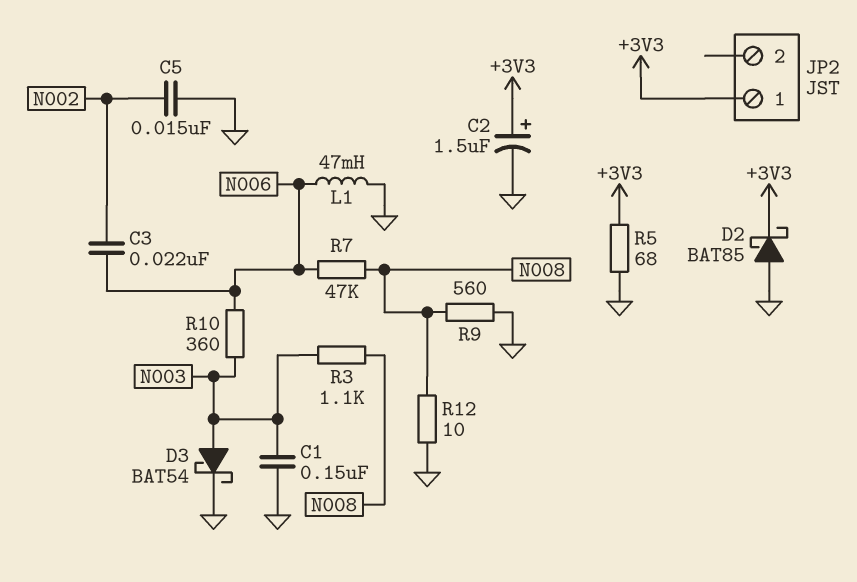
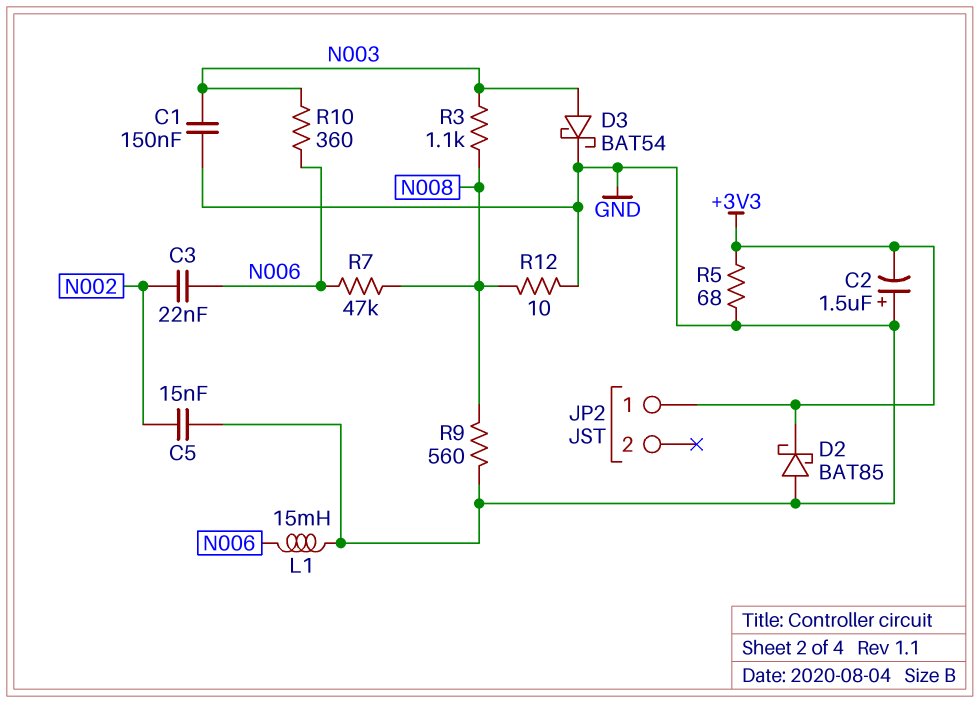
C2: 1.5uF (plus +3V3, minus GND) -> 1.5uF (plus GND, minus +3V3)
L1: 47mH (GND, N006) -> 15mH (GND, N006)

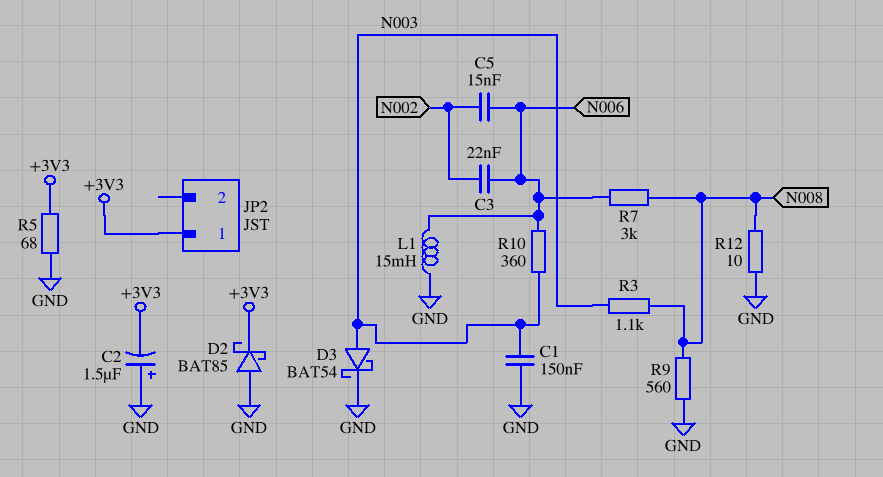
C5: 15nF (GND, N002) -> 15nF (N002, N006)
R7: 47k (N006, N008) -> 3k (N006, N008)

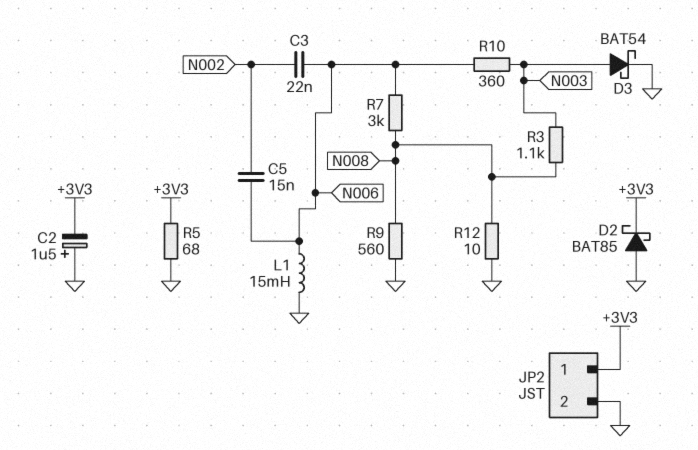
C1: 150nF (GND, N003) -> none
JP2 pin 2: none -> GND

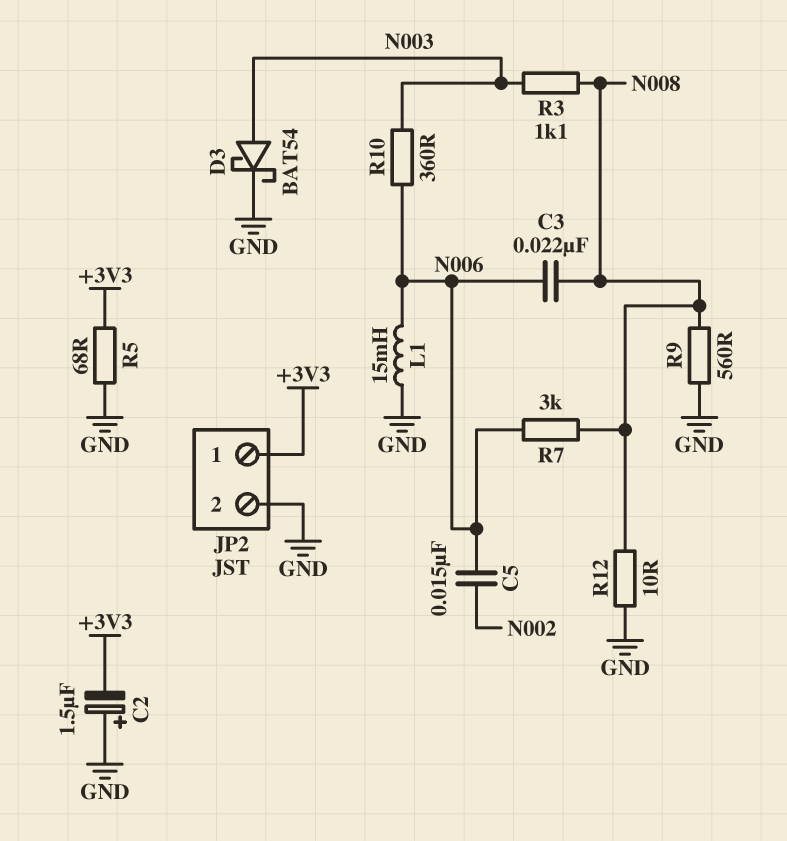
C3: 22nF (N002, N006) -> 22nF (N006, N008)
D2: schottky BAT85 (A GND, K +3V3) -> none

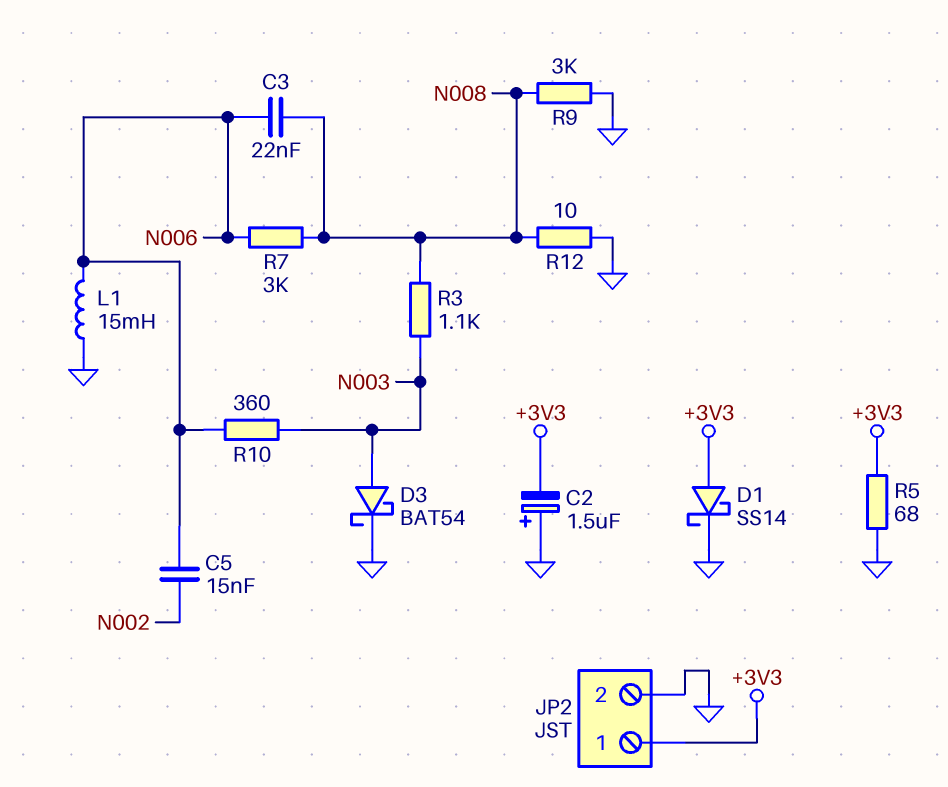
D1: none -> schottky SS14 (A +3V3, K GND)
R9: 560 (GND, N008) -> 3k (GND, N008)

